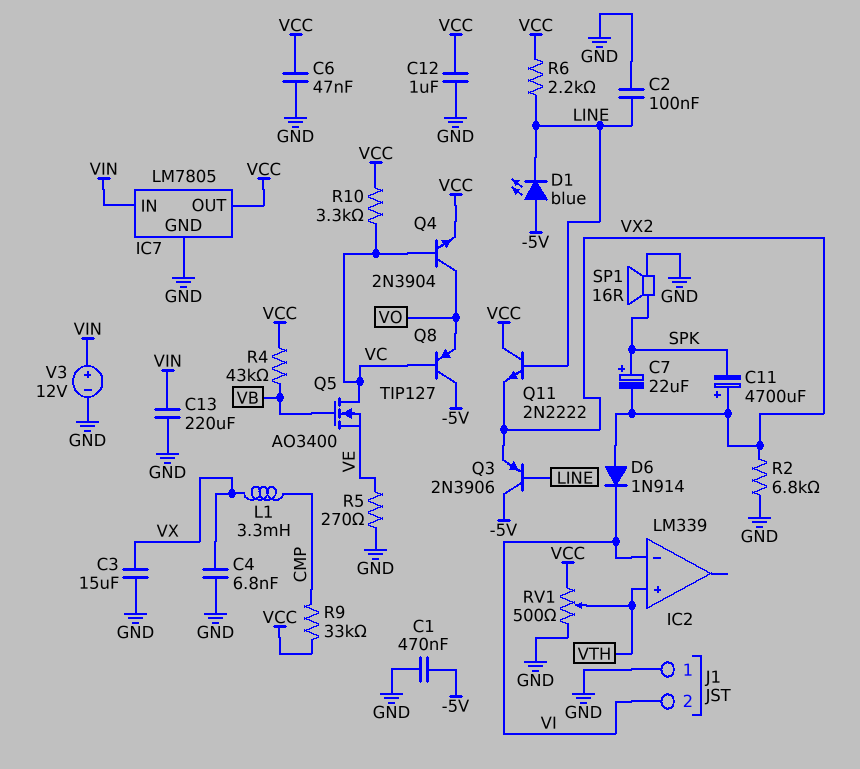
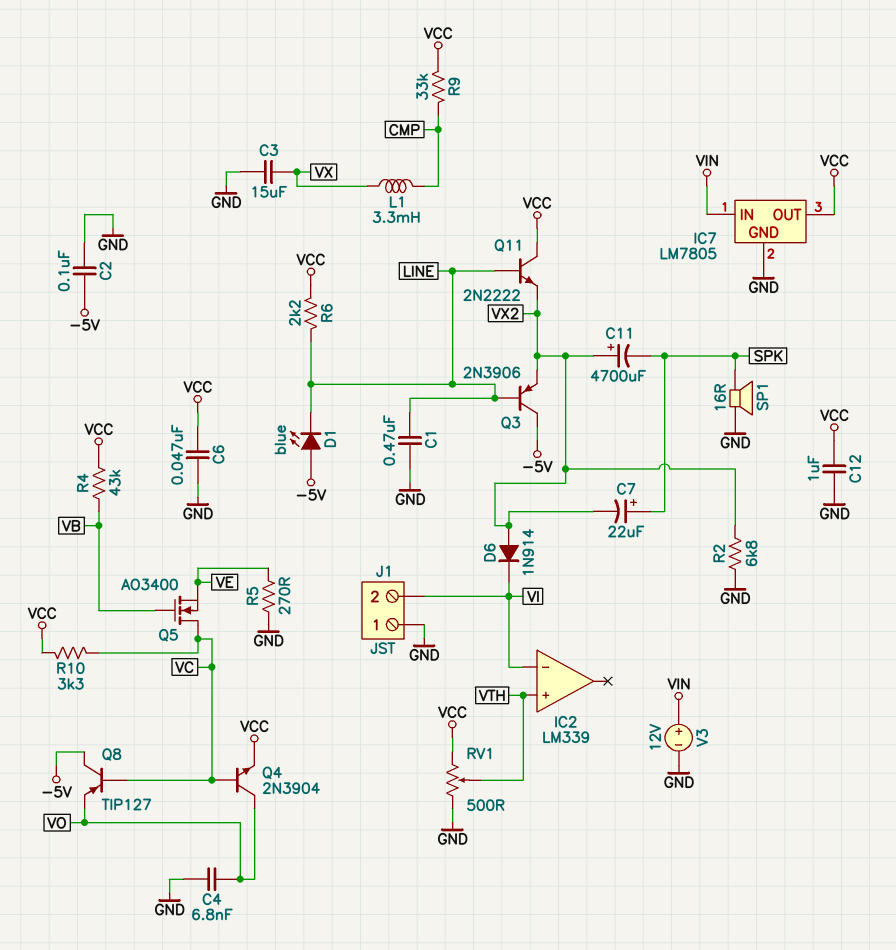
C1: 470nF (-5V, GND) -> 470nF (GND, LINE)
C2: 100nF (GND, LINE) -> 100nF (-5V, GND)
C4: 6.8nF (GND, VX) -> 6.8nF (GND, VO)
C13: 220uF (GND, VIN) -> none

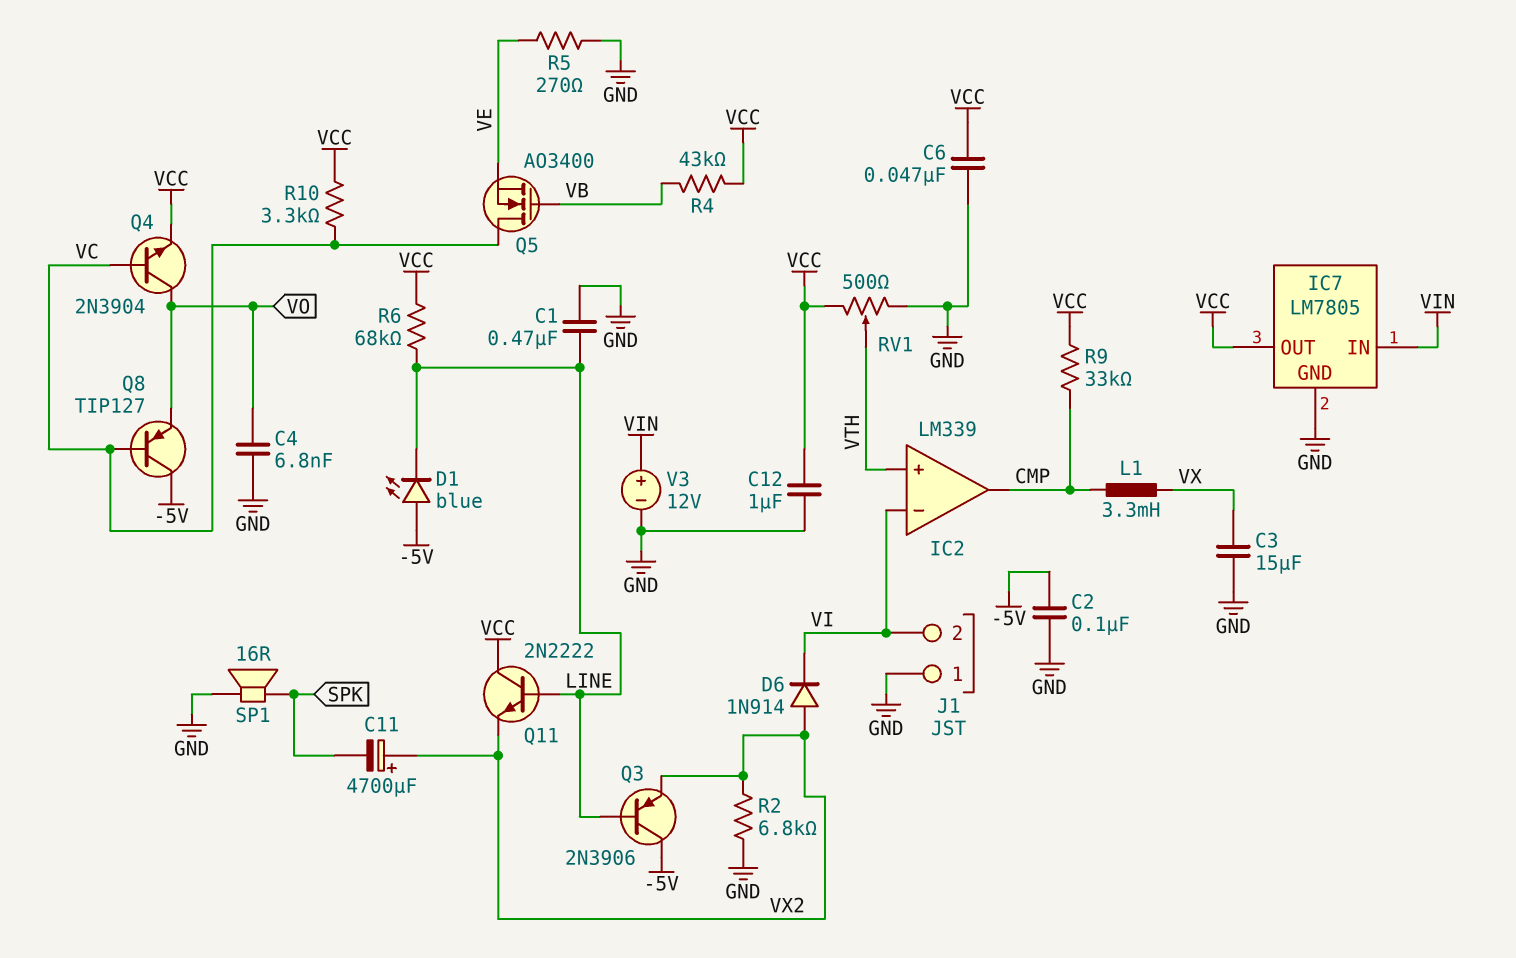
C7: 22uF (plus SPK, minus VX2) -> none
IC2 pin out: none -> CMP
R6: 2.2k (LINE, VCC) -> 68k (LINE, VCC)

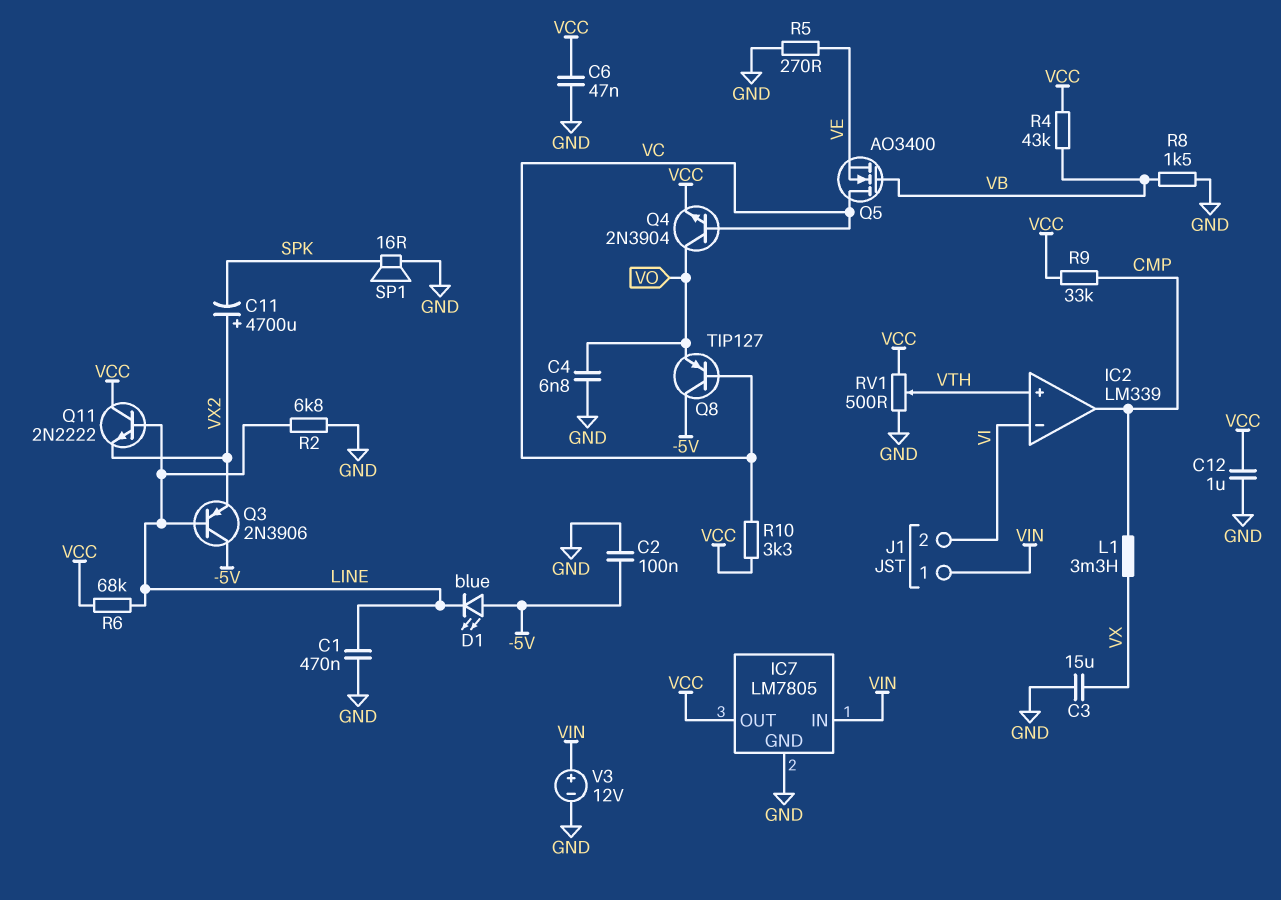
D6: diode 1N914 (A VX2, K VI) -> none
J1 pin 1: GND -> VIN
R2: 6.8k (GND, VX2) -> 6.8k (GND, LINE)
R8: none -> 1.5k (GND, VB)

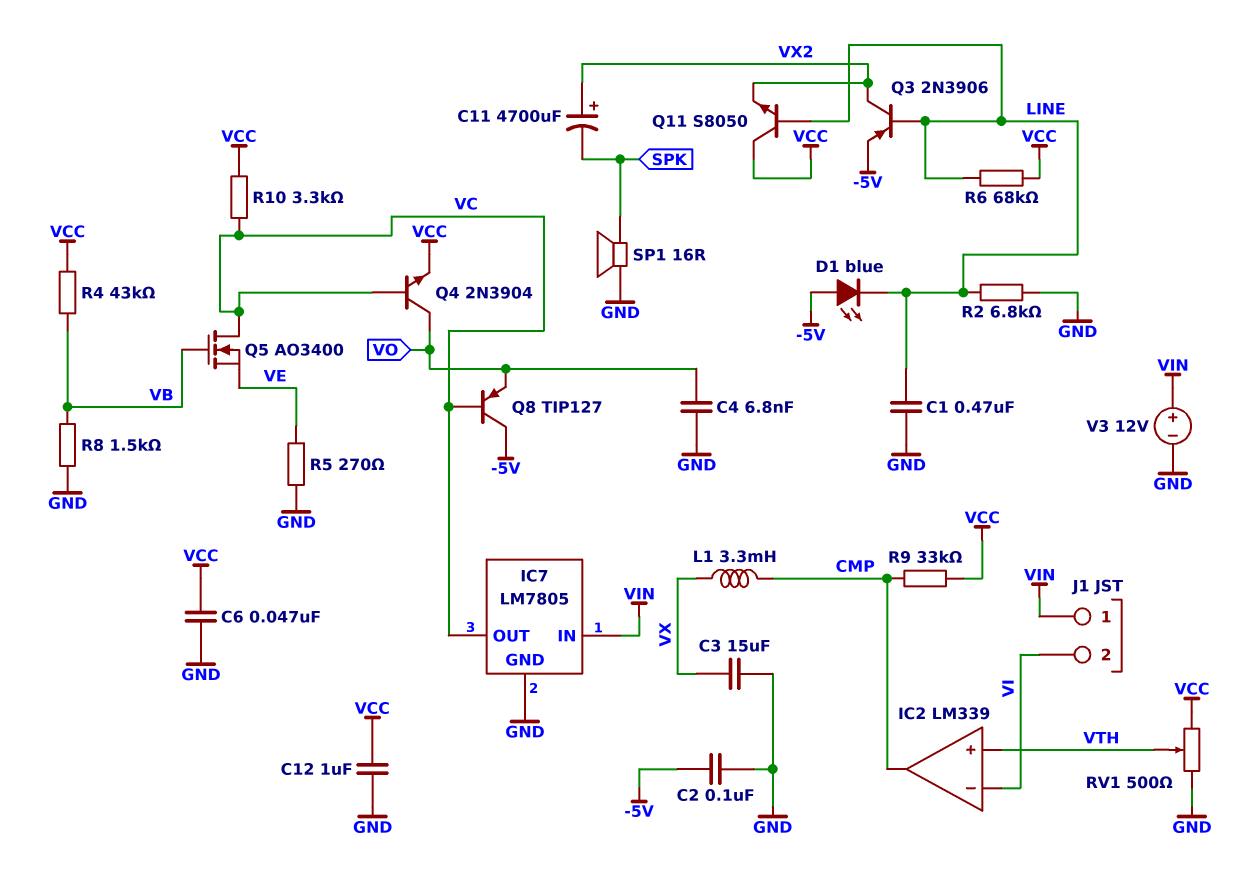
IC7 pin OUT: VCC -> VC
Q3: PNP 2N3906 (B LINE, C -5V, E VX2) -> PNP 2N3906 (B LINE, C VX2, E -5V)
Q11: NPN 2N2222 (B LINE, C VCC, E VX2) -> NPN S8050 (B LINE, C VCC, E VX2)

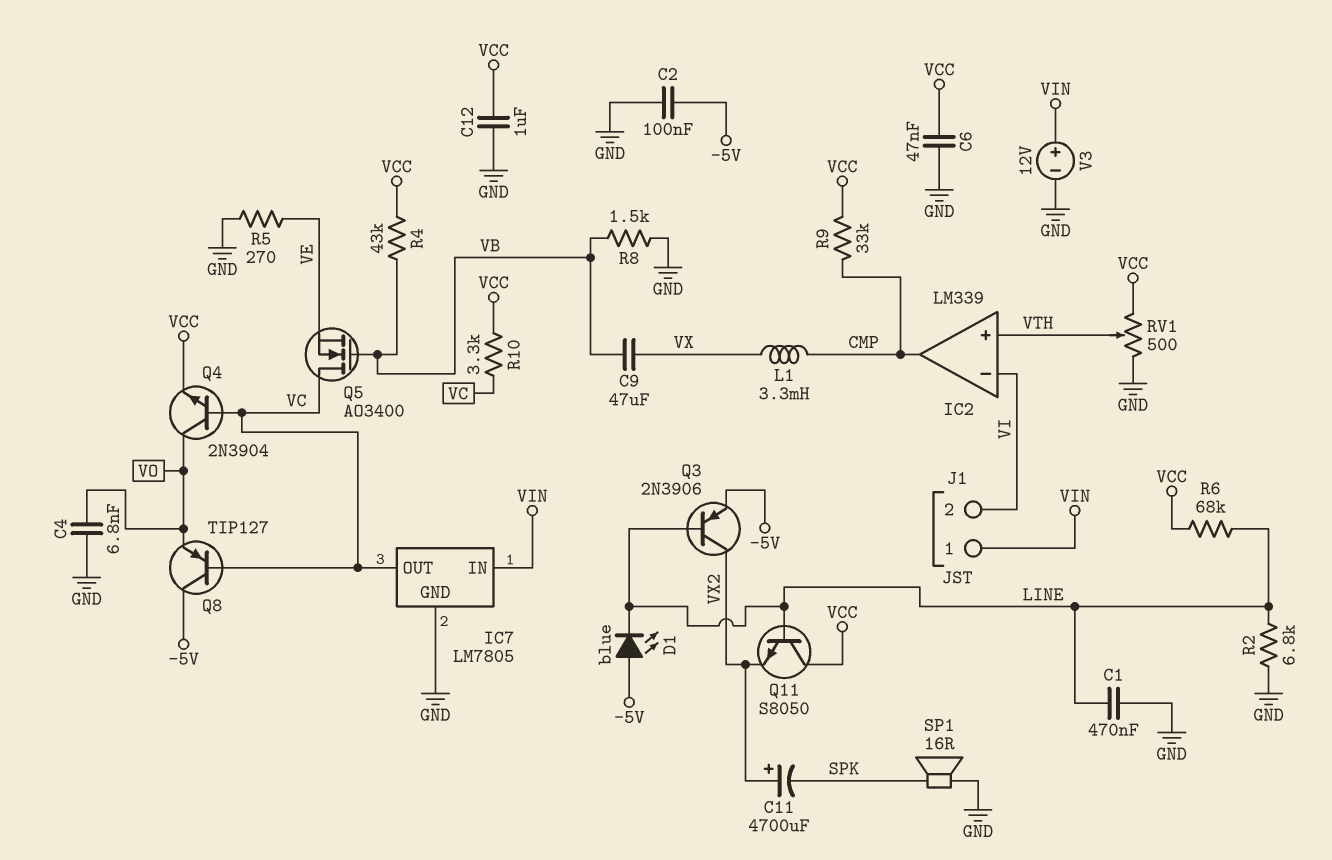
C3: 15uF (GND, VX) -> none
C9: none -> 47uF (VB, VX)

